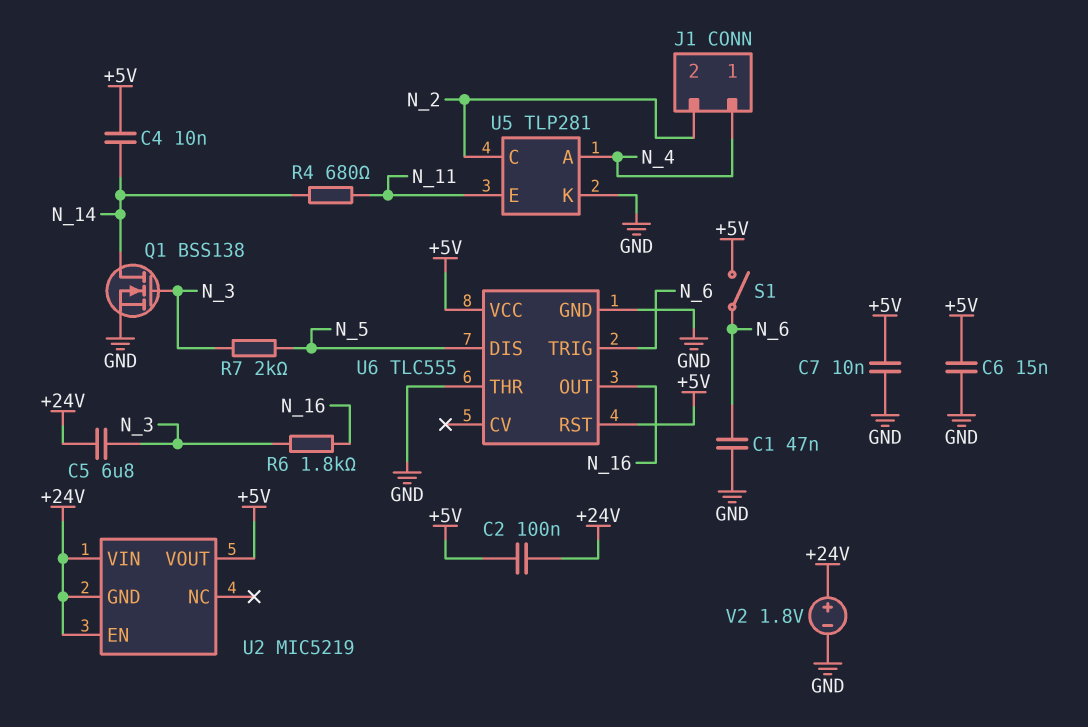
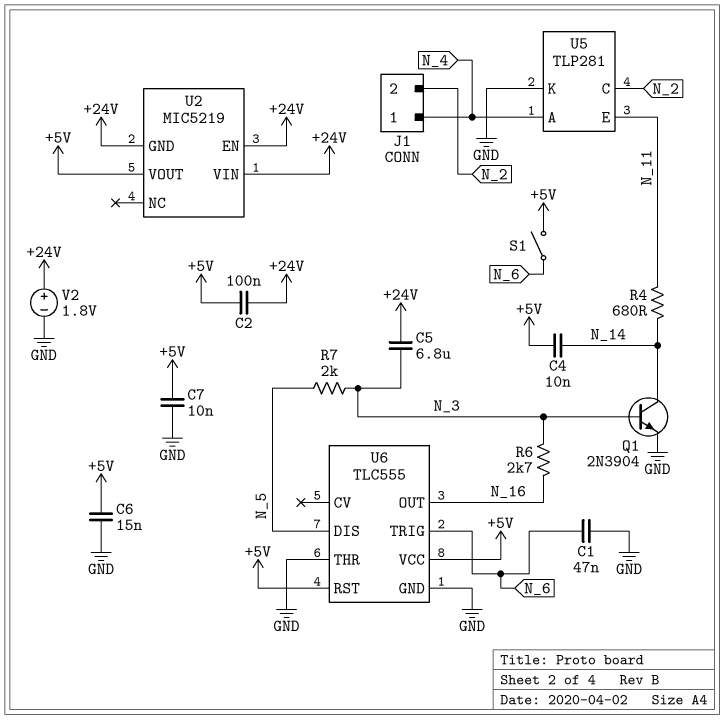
Q1: NMOS BSS138 (G N_3, D N_14, S GND) -> NPN 2N3904 (B N_3, C N_14, E GND)
R6: 1.8k (N_3, N_16) -> 2.7k (N_3, N_16)

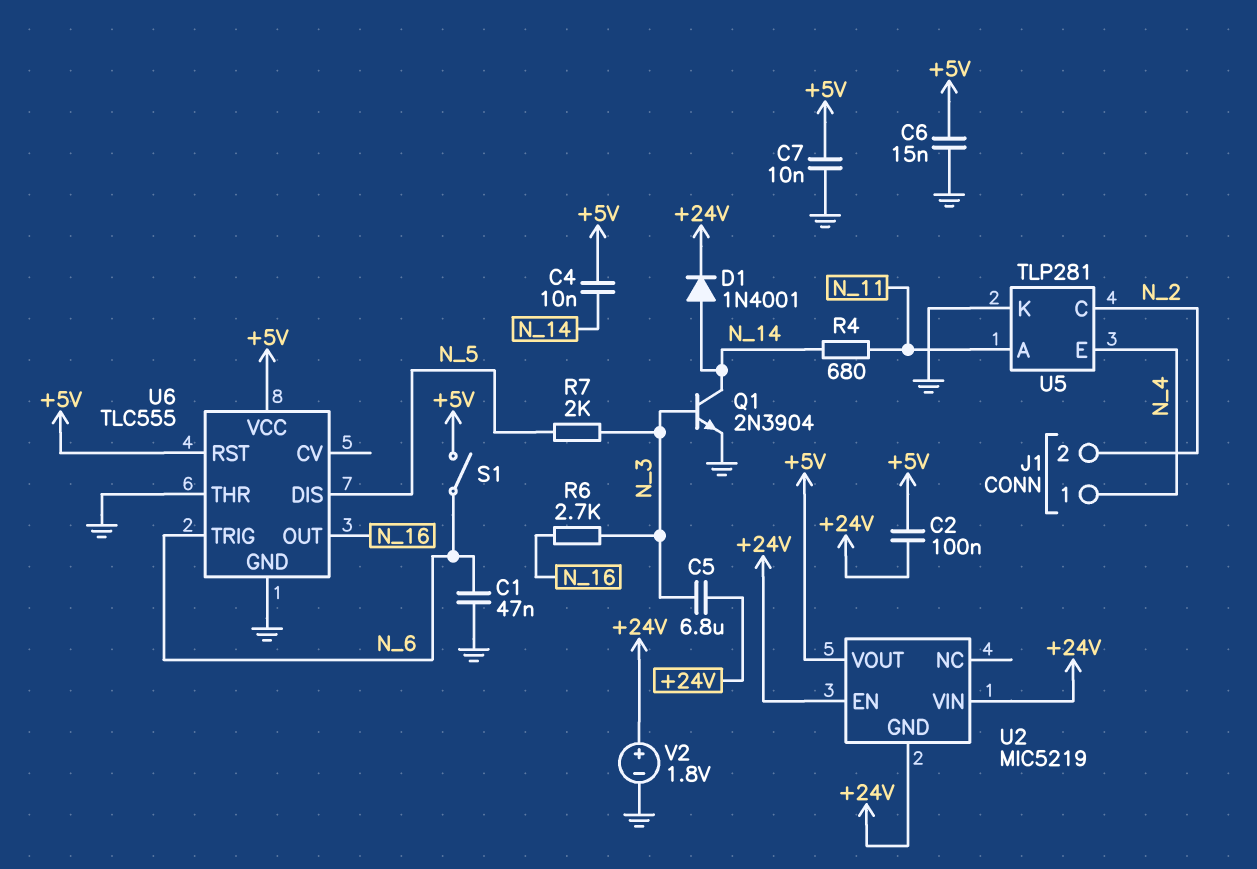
D1: none -> diode 1N4001 (A N_14, K +24V)
U5 pin A: N_4 -> N_11
U5 pin E: N_11 -> N_4

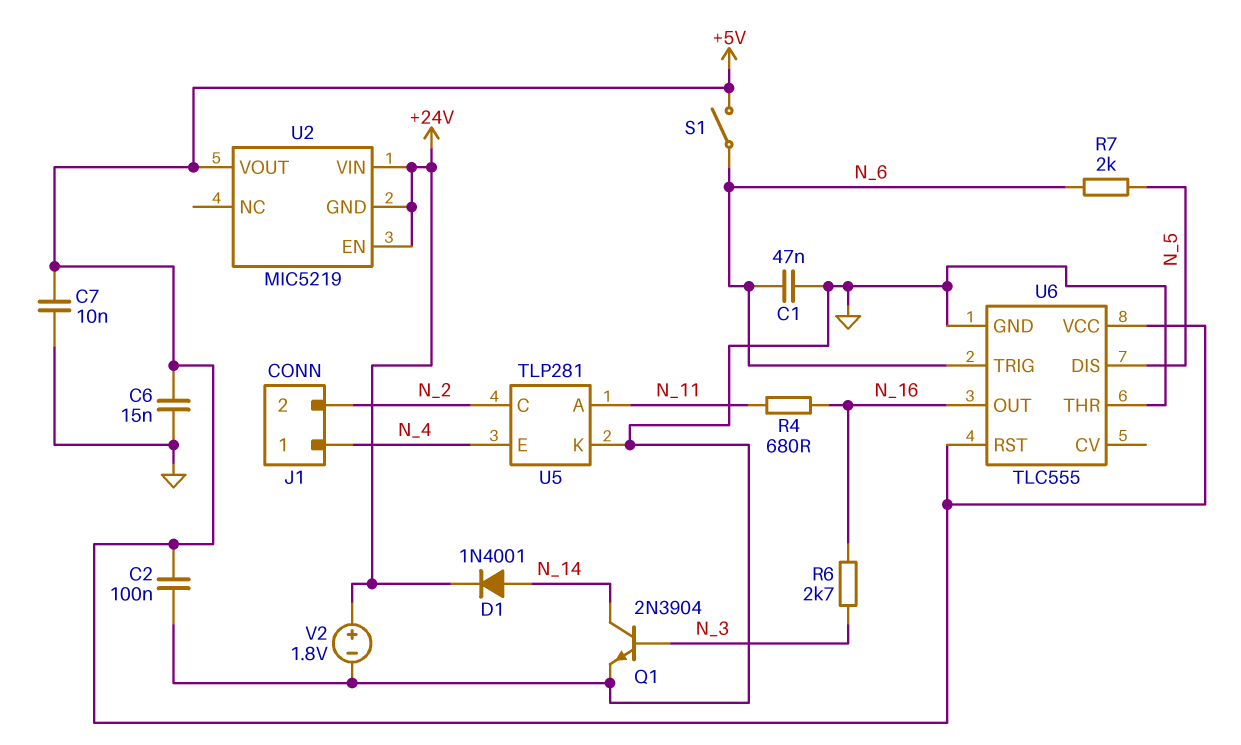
C2: 100nF (+5V, +24V) -> 100nF (+5V, GND)
C4: 10nF (+5V, N_14) -> none
C5: 6.8uF (+24V, N_3) -> none
R4: 680 (N_11, N_14) -> 680 (N_11, N_16)
R7: 2k (N_3, N_5) -> 2k (N_5, N_6)

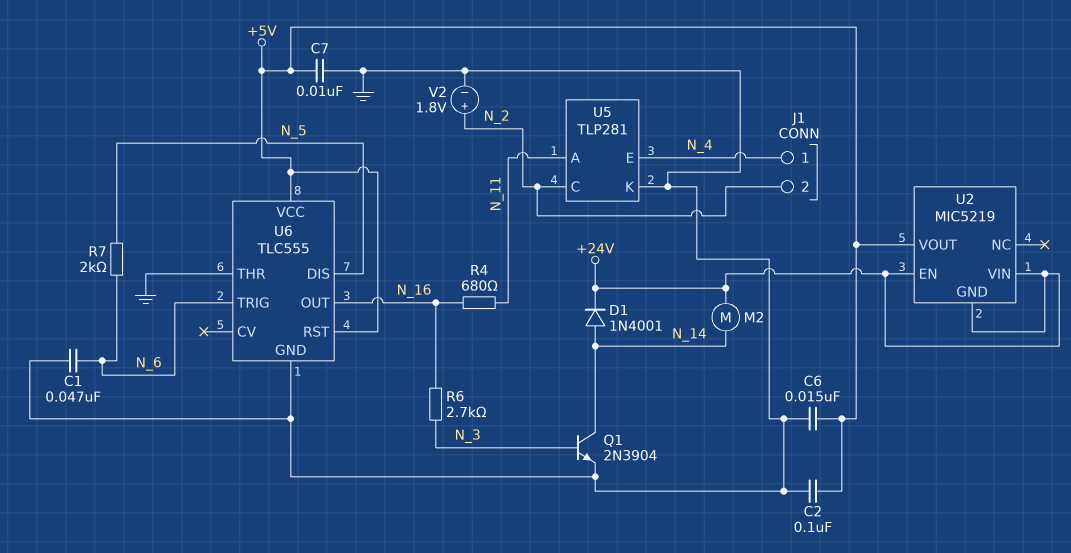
M2: none -> motor (+24V, N_14)
S1: switch (+5V, N_6) -> none
V2: 1.8V (plus +24V, minus GND) -> 1.8V (plus N_2, minus GND)

